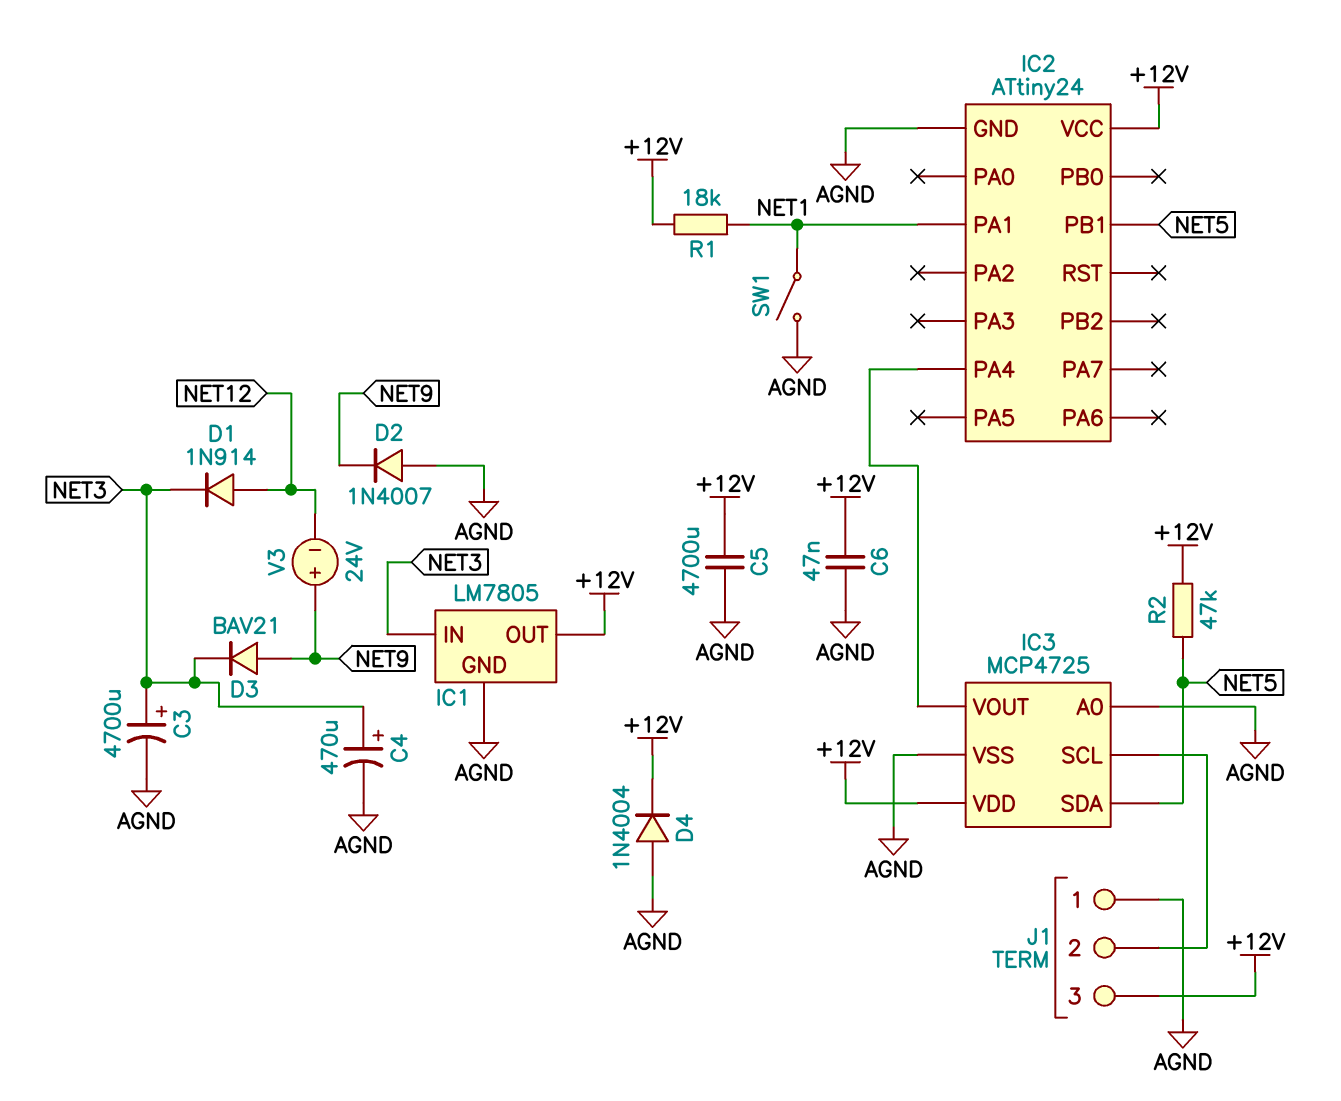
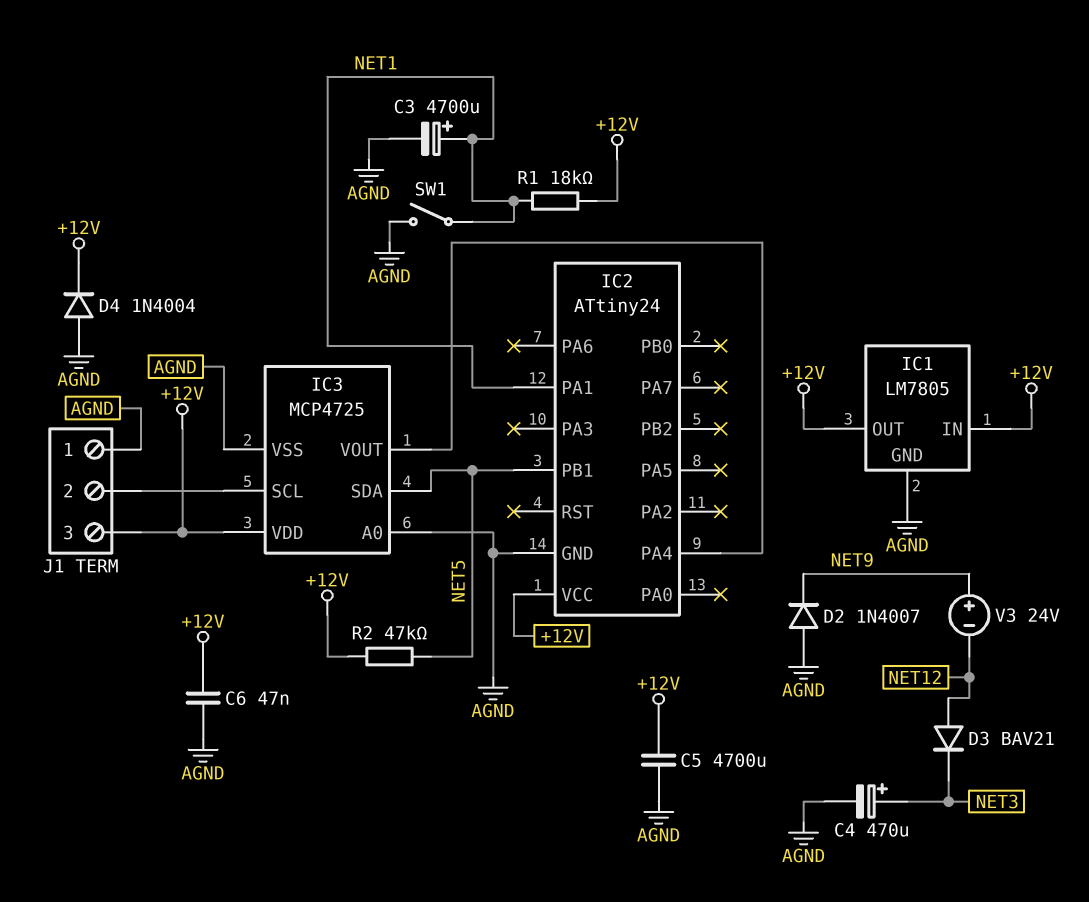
C3: 4700uF (plus NET3, minus AGND) -> 4700uF (plus NET1, minus AGND)
D1: diode 1N914 (A NET12, K NET3) -> none
D3: diode BAV21 (A NET9, K NET3) -> diode BAV21 (A NET12, K NET3)
IC1 pin IN: NET3 -> +12V

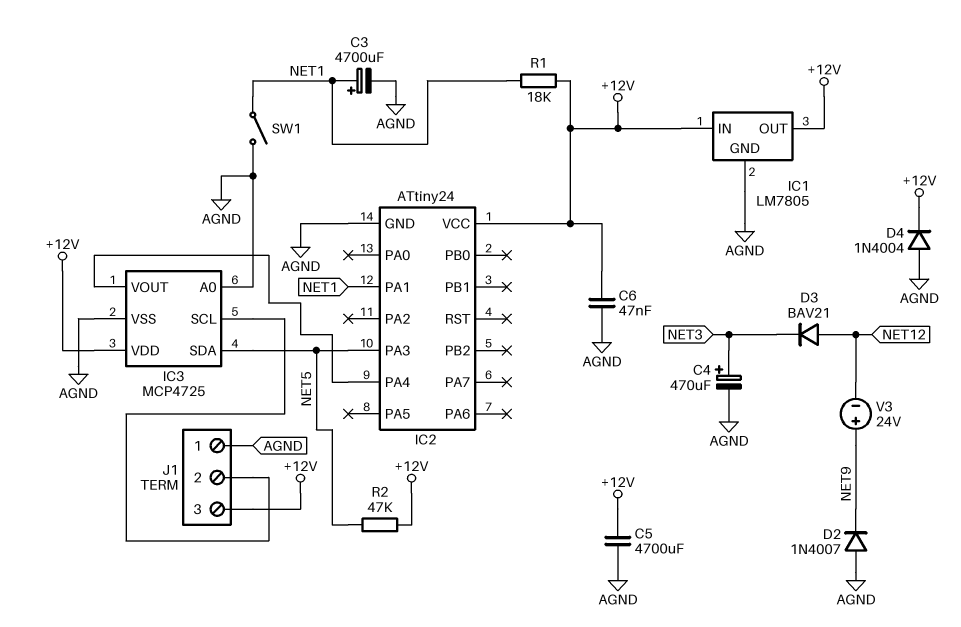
IC2 pin PA3: none -> NET5
IC2 pin PB1: NET5 -> none

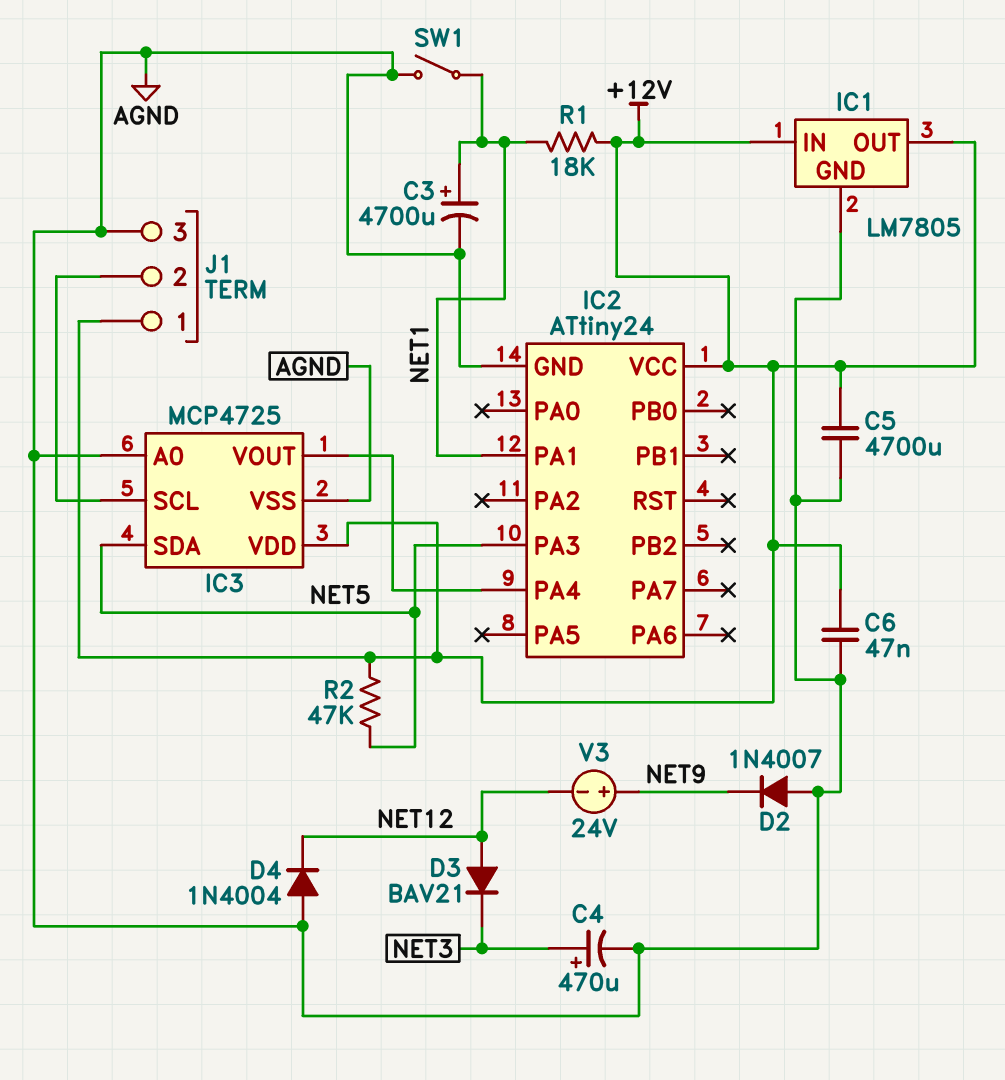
D4: diode 1N4004 (A AGND, K +12V) -> diode 1N4004 (A AGND, K NET12)
J1 pin 1: AGND -> +12V
J1 pin 3: +12V -> AGND

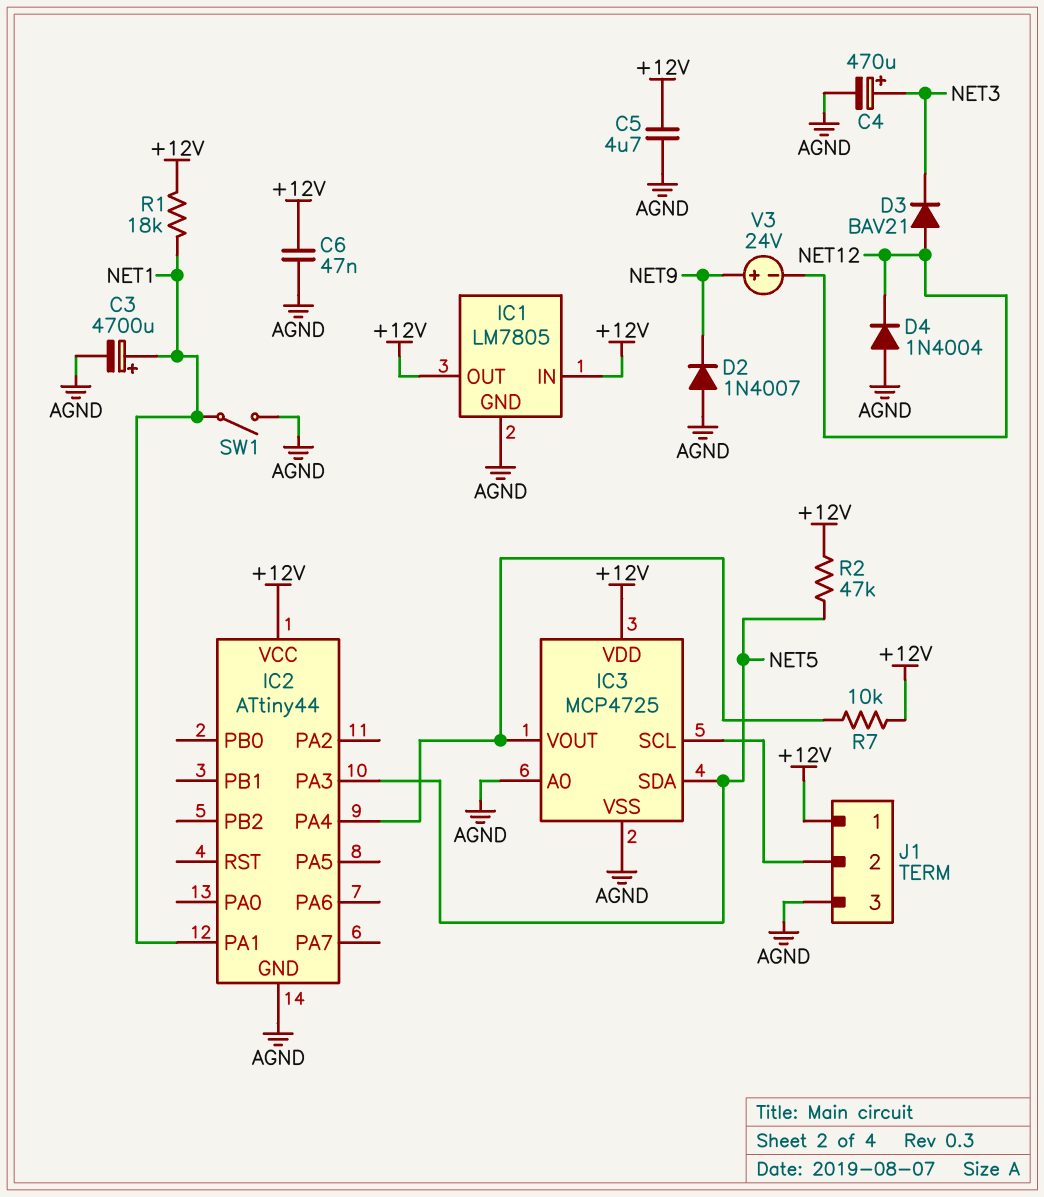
C5: 4700uF (+12V, AGND) -> 4.7uF (+12V, AGND)
IC2: ATtiny24 -> ATtiny44
R7: none -> 10k (+12V, IC2/PA4)

